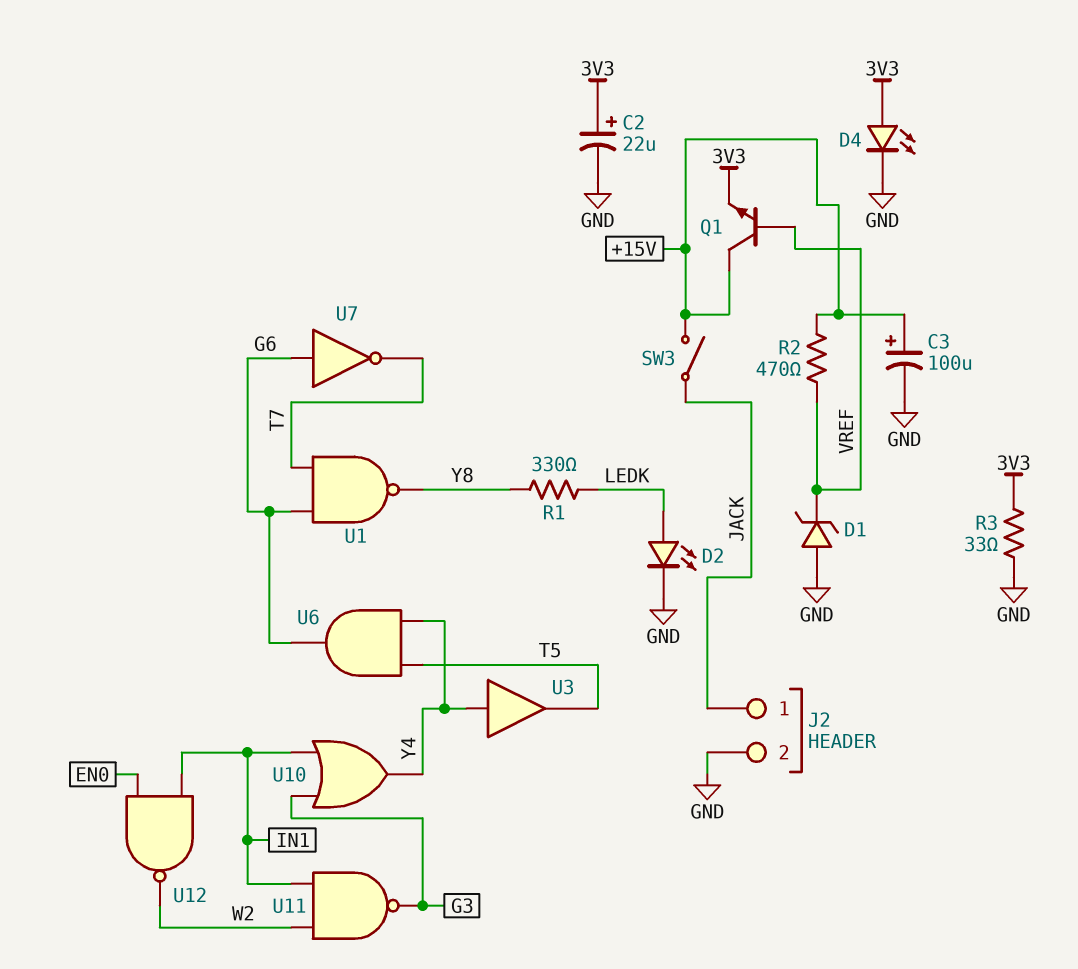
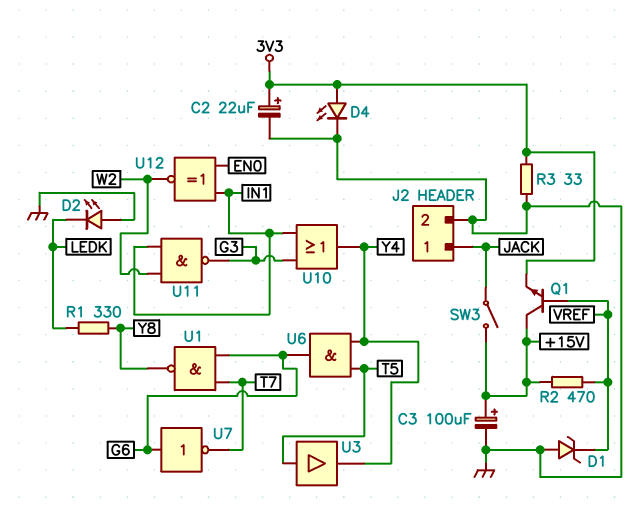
D2: LED (A LEDK, K GND) -> LED (A GND, K LEDK)
U3: buffer (in Y4, out T5) -> buffer (in T5, out Y4)
U12: NAND (in EN0, in IN1, out W2) -> XNOR (in EN0, in IN1, out W2)

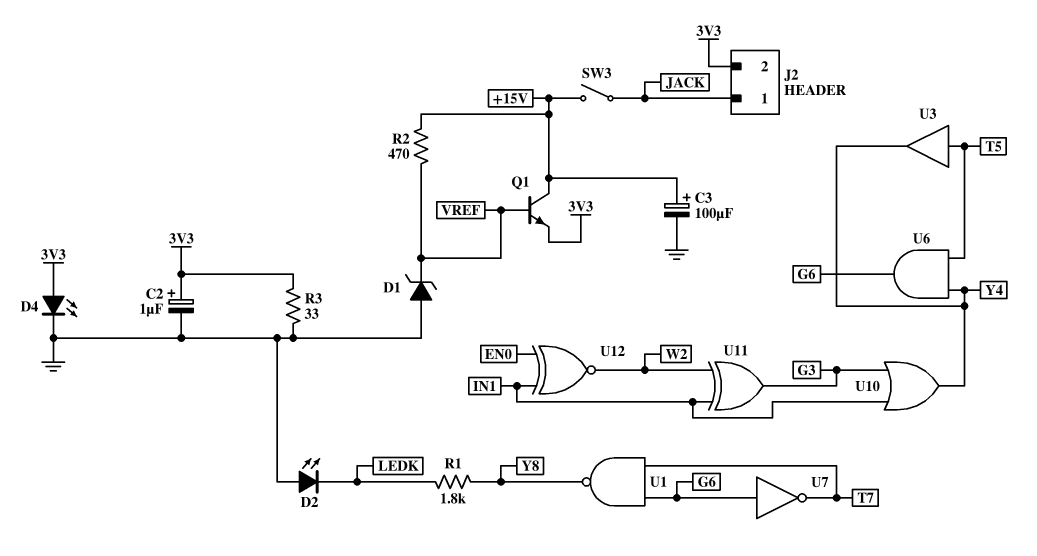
C2: 22uF (plus 3V3, minus GND) -> 1uF (plus 3V3, minus GND)
J2 pin 2: GND -> 3V3
R1: 330 (LEDK, Y8) -> 1.8k (LEDK, Y8)
U11: NAND (in IN1, in W2, out G3) -> XOR (in IN1, in W2, out G3)

